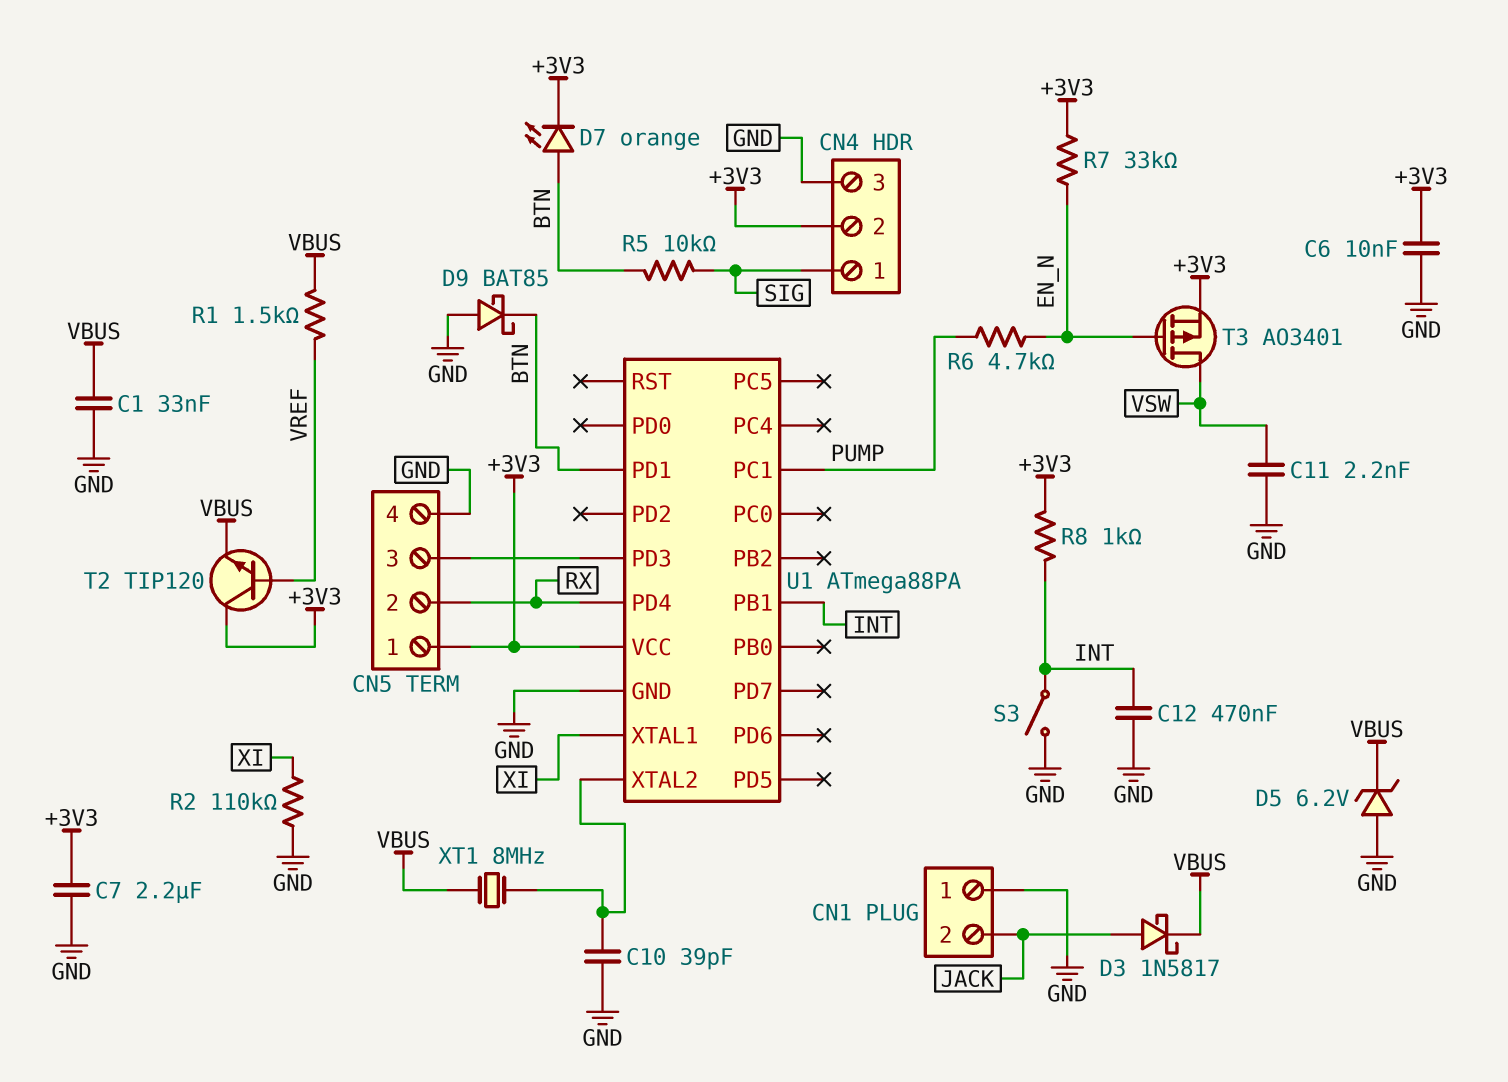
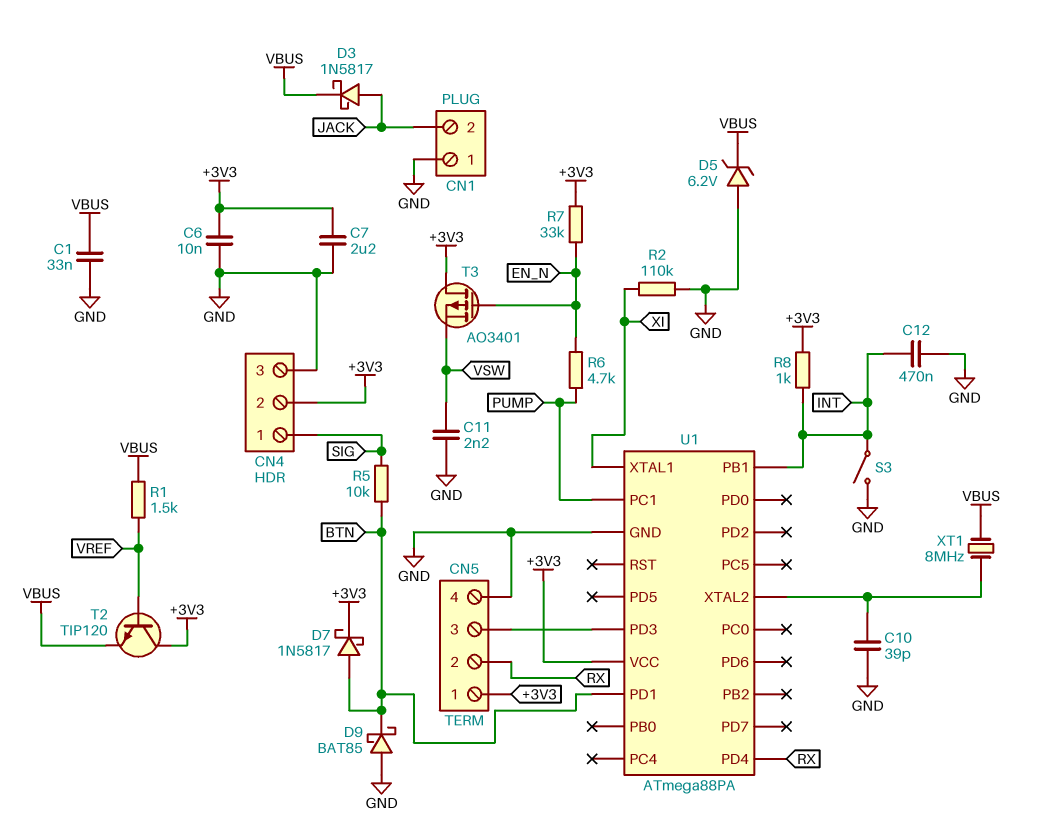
D7: LED orange (A BTN, K +3V3) -> schottky 1N5817 (A BTN, K +3V3)
T3: PMOS AO3401 (G EN_N, D VSW, S +3V3) -> PMOS AO3401 (G EN_N, D +3V3, S VSW)

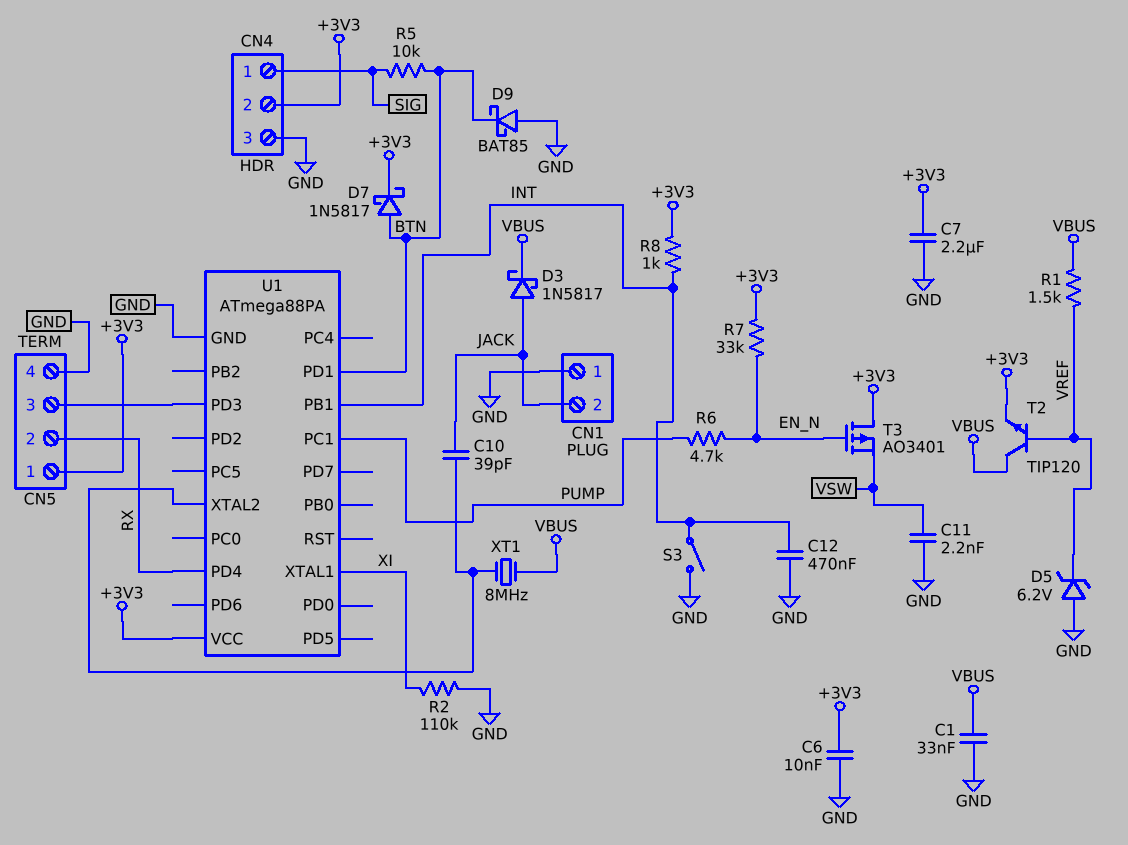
C10: 39pF (GND, U1/XTAL2) -> 39pF (JACK, U1/XTAL2)
D5: zener 6.2V (A GND, K VBUS) -> zener 6.2V (A GND, K VREF)
T2: NPN TIP120 (B VREF, C +3V3, E VBUS) -> NPN TIP120 (B VREF, C VBUS, E +3V3)

